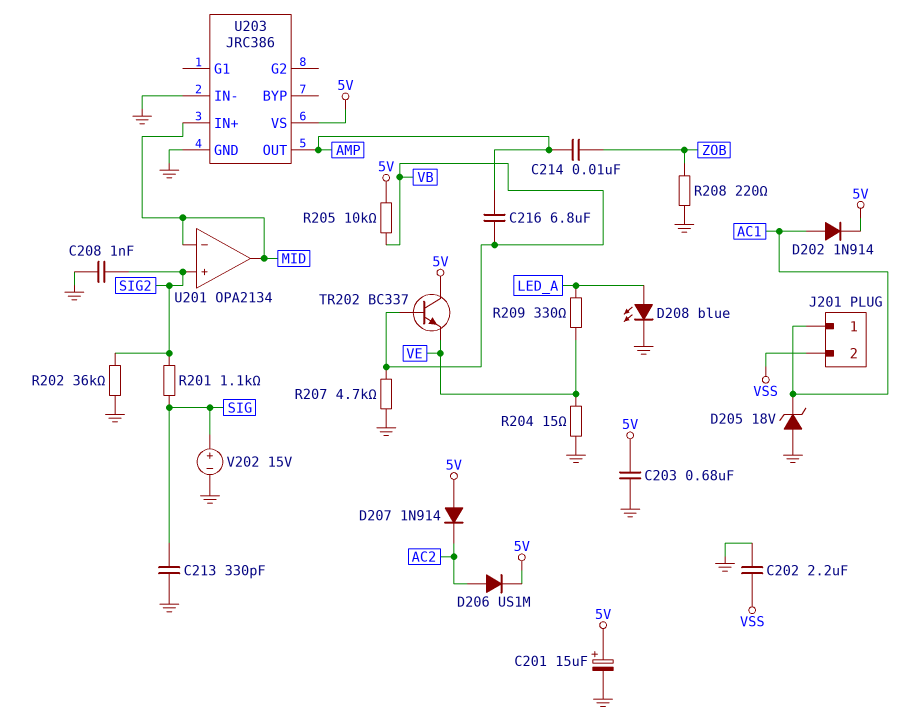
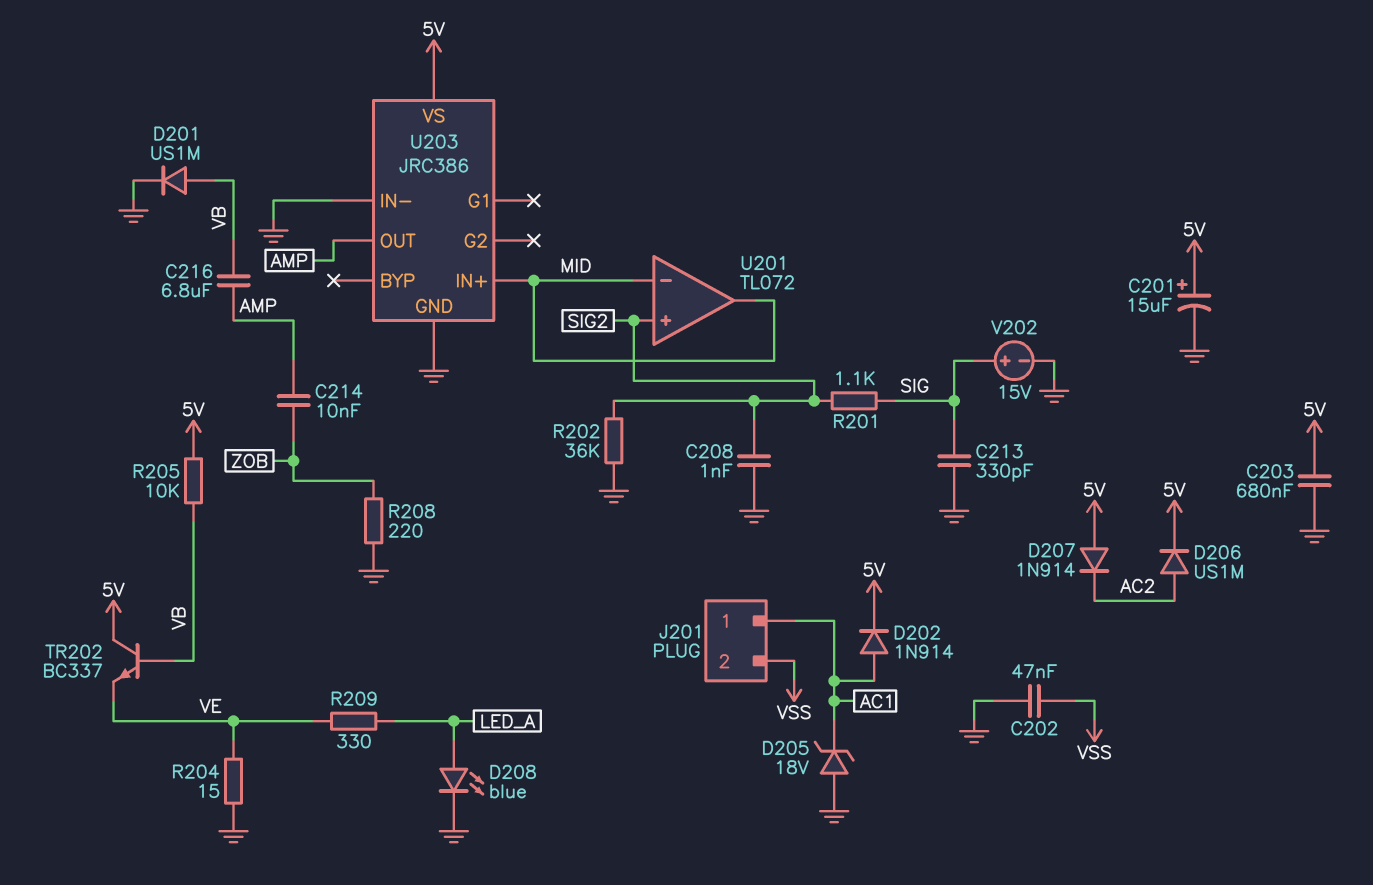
C202: 2.2uF (GND, VSS) -> 47nF (GND, VSS)
D201: none -> diode US1M (A VB, K GND)
R207: 4.7k (GND, VB) -> none
U201: OPA2134 -> TL072

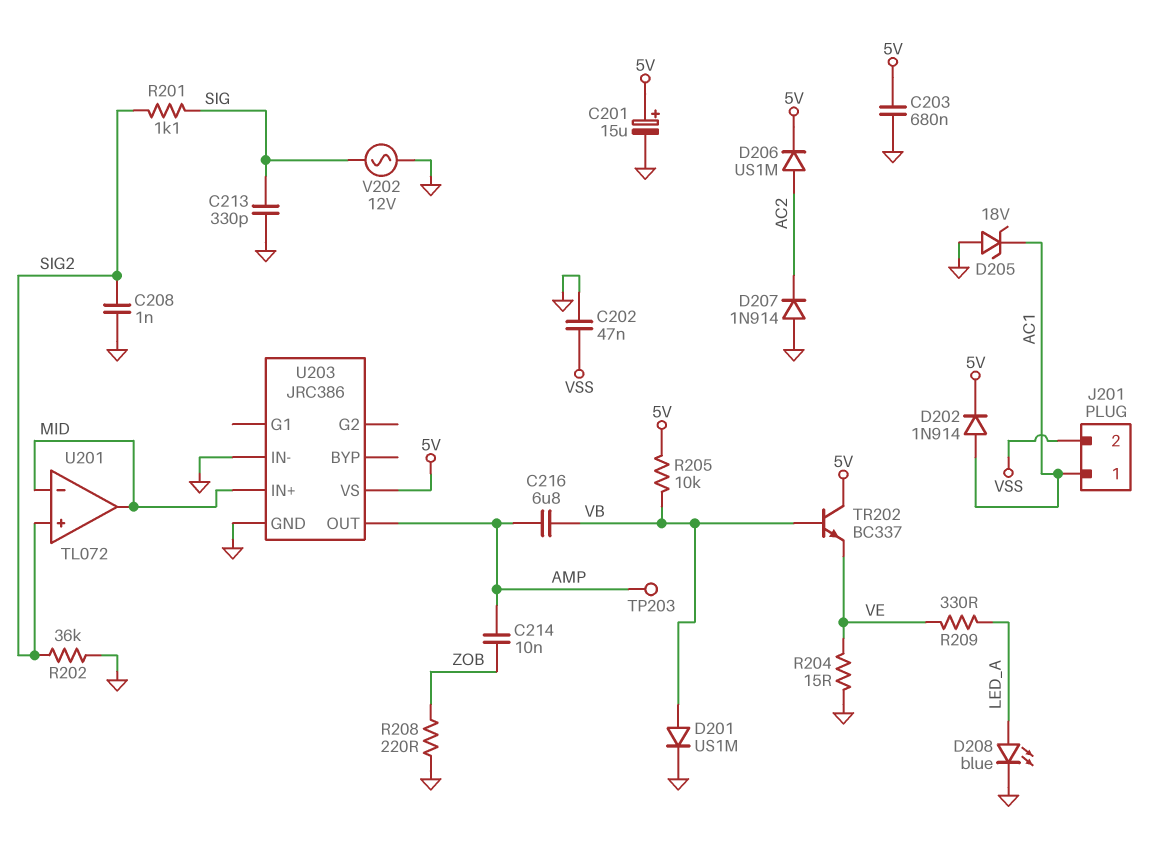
D207: diode 1N914 (A 5V, K AC2) -> diode 1N914 (A GND, K AC2)
TP203: none -> test point (AMP)
V202: 15V (plus SIG, minus GND) -> AC 12V (GND, SIG)

